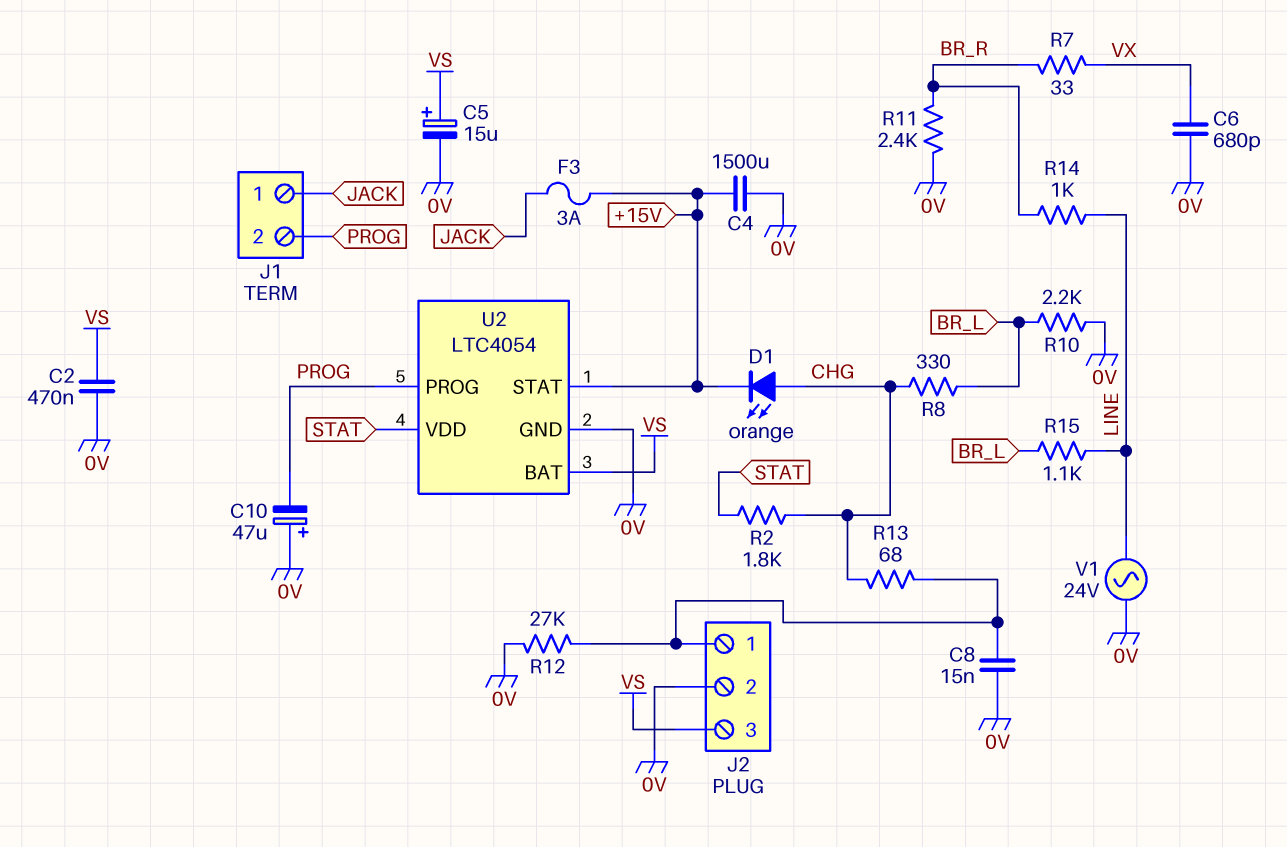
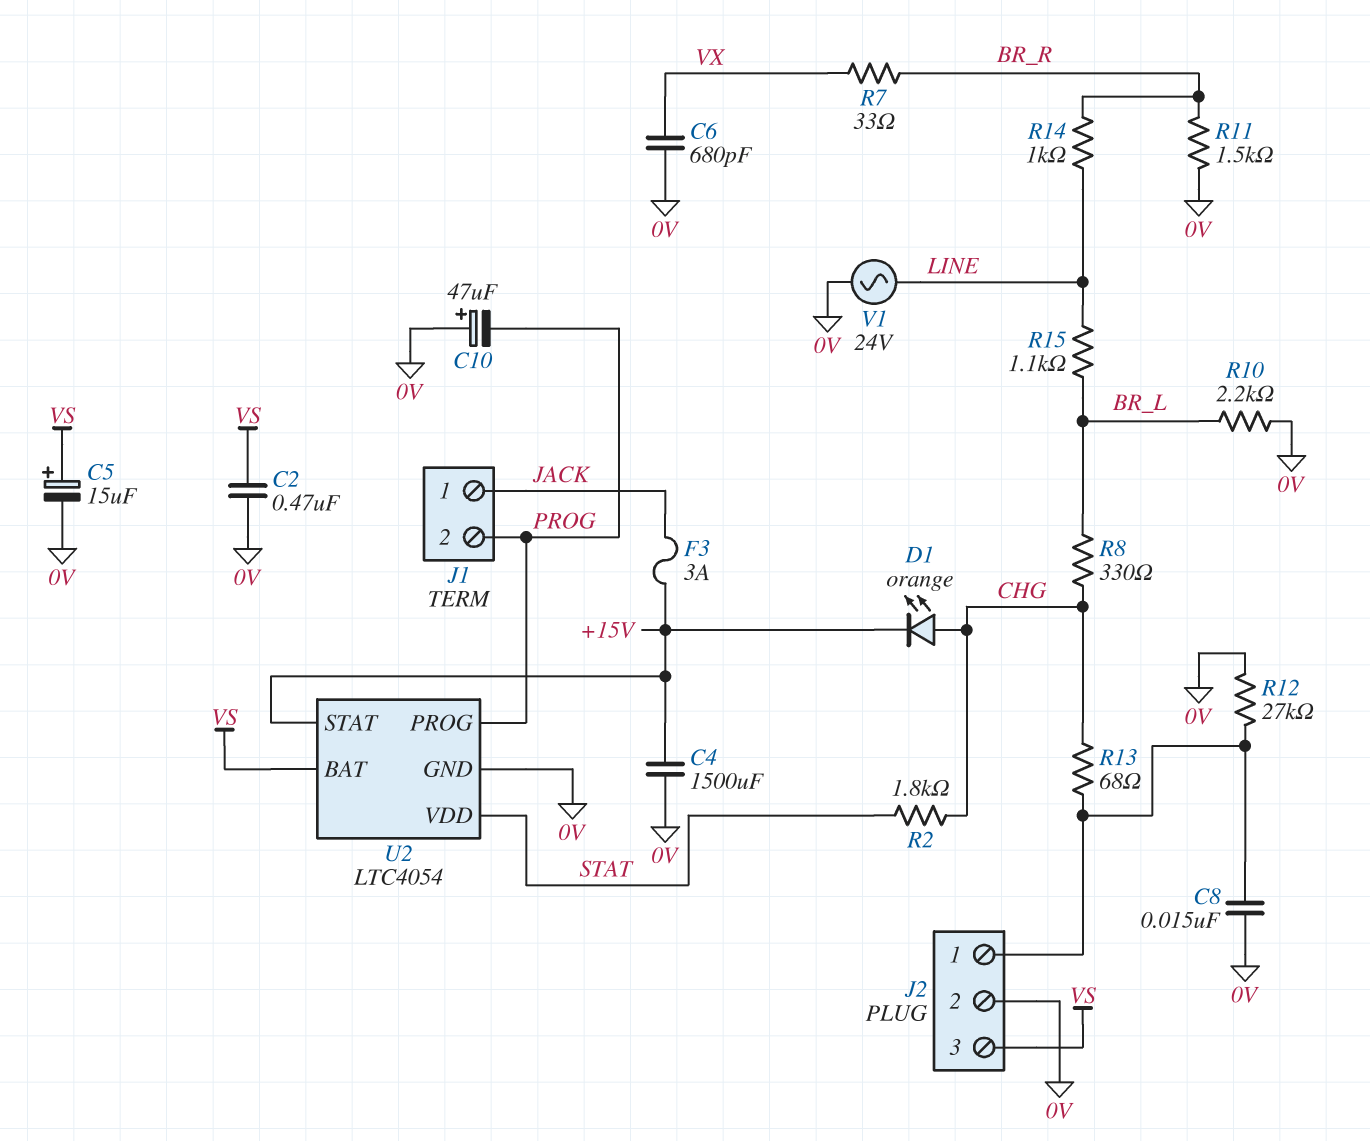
R11: 2.4k (0V, BR_R) -> 1.5k (0V, BR_R)

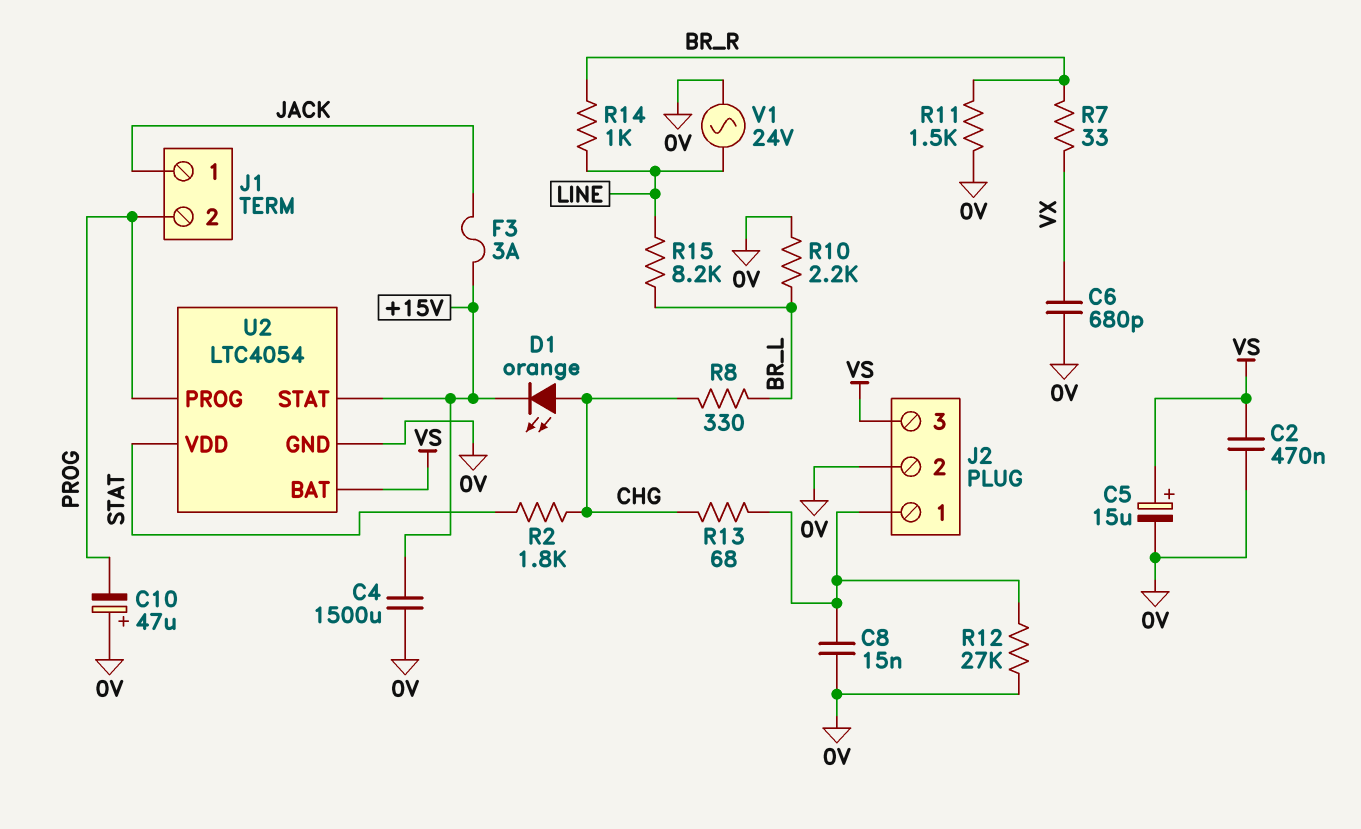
R15: 1.1k (BR_L, LINE) -> 8.2k (BR_L, LINE)

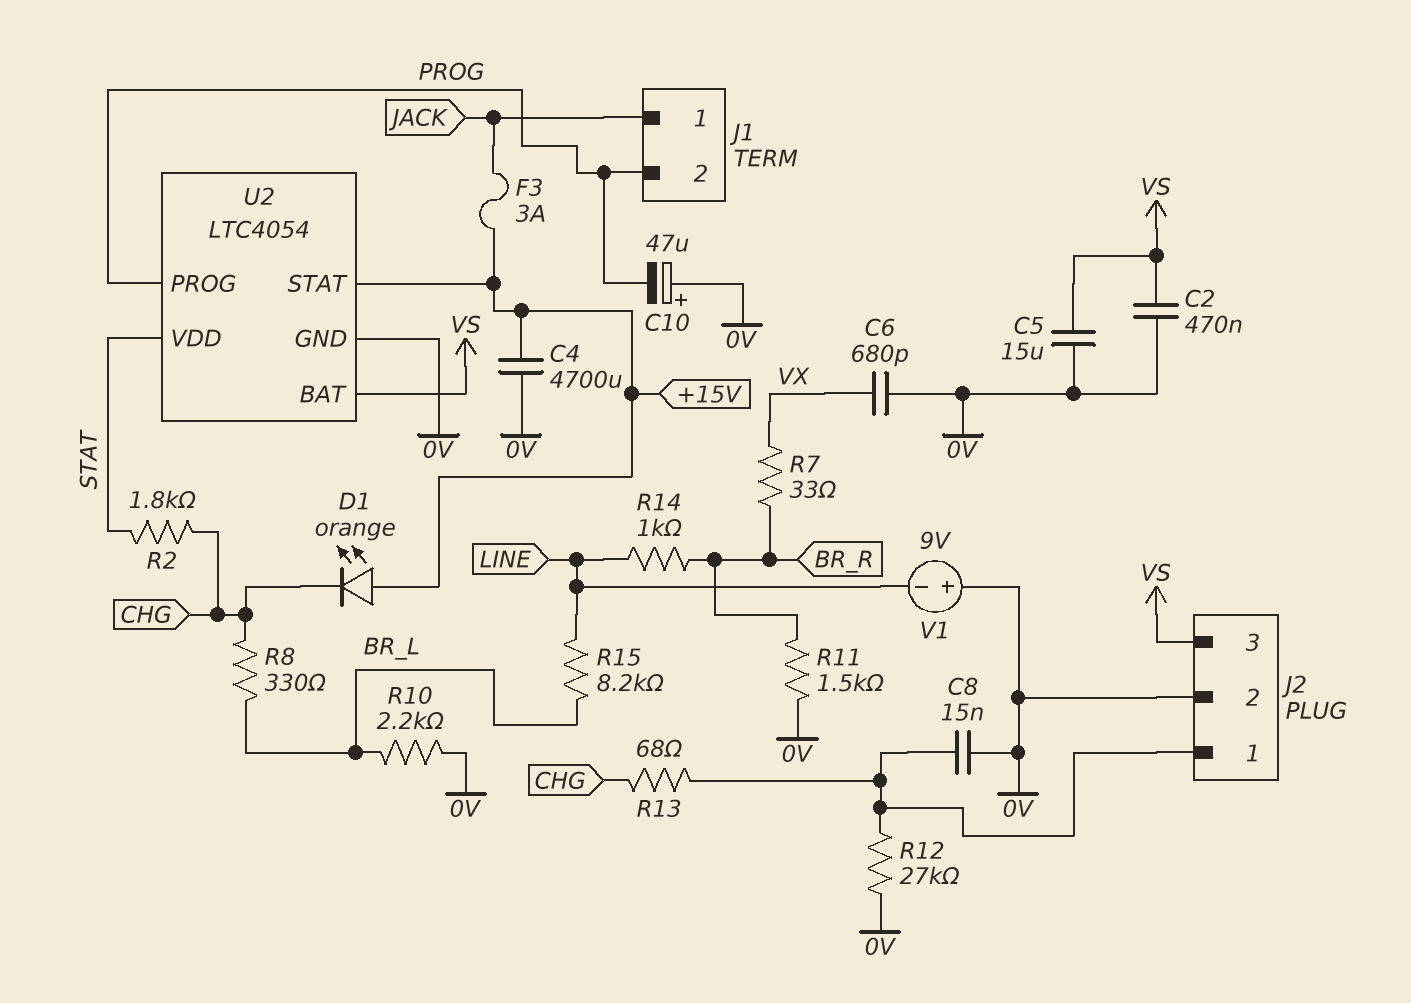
C4: 1500uF (+15V, 0V) -> 4700uF (+15V, 0V)
C5: 15uF (plus VS, minus 0V) -> 15uF (0V, VS)
D1: LED orange (A CHG, K +15V) -> LED orange (A +15V, K CHG)
V1: AC 24V (0V, LINE) -> 9V (plus 0V, minus LINE)

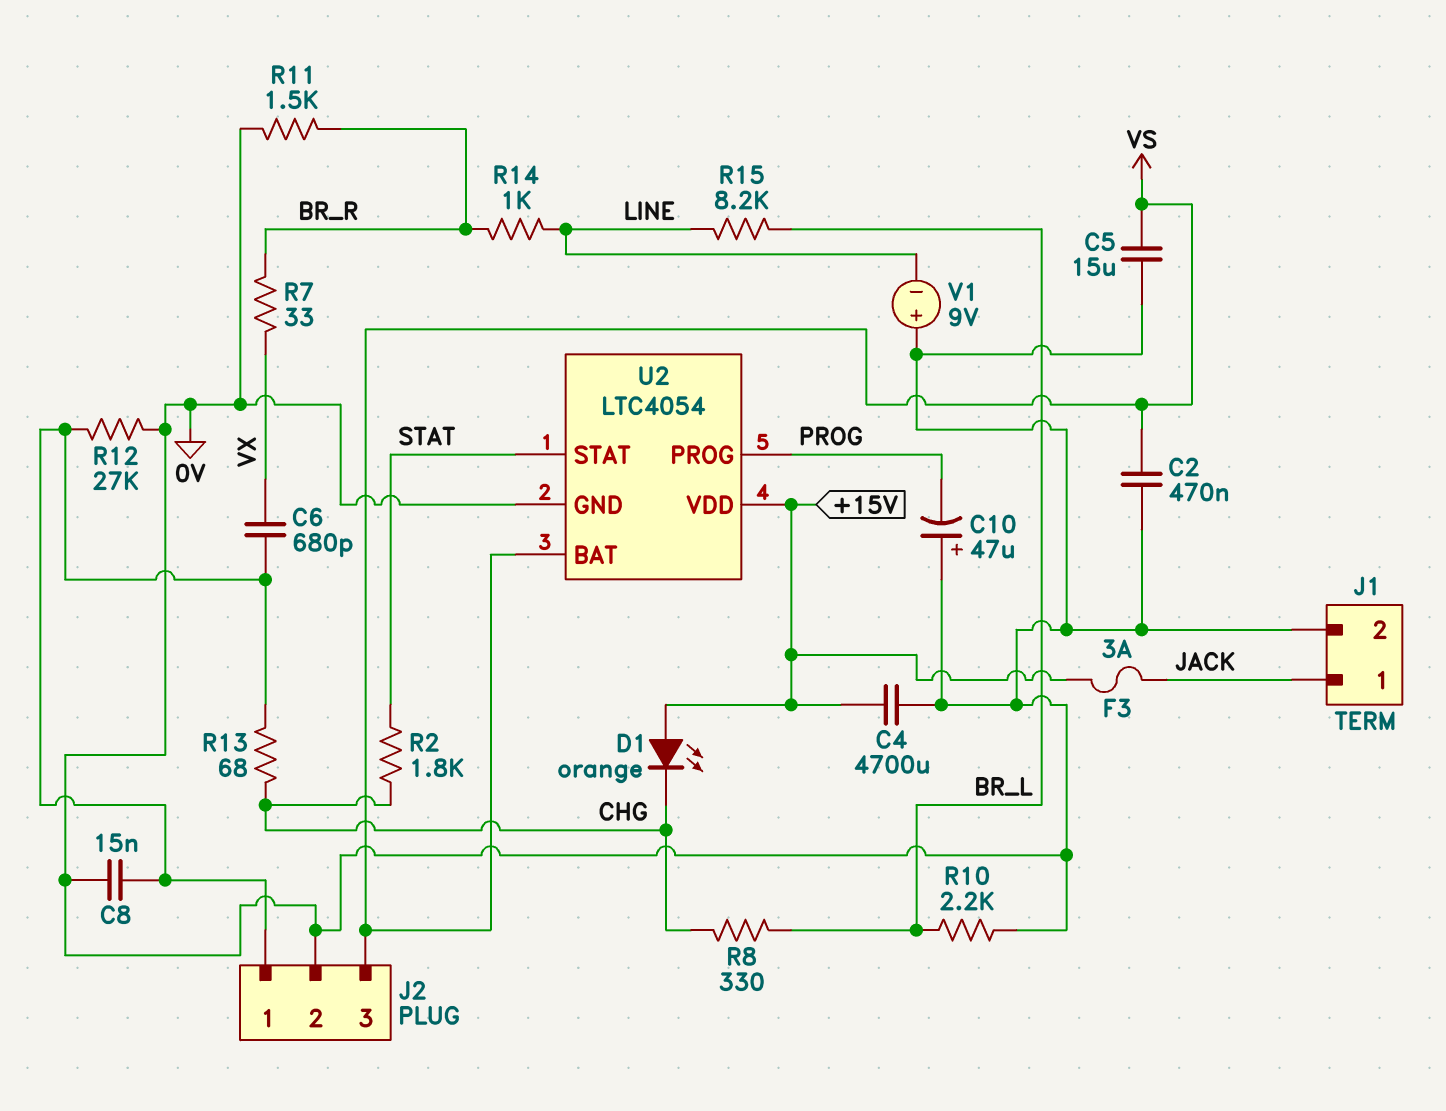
C6: 680pF (0V, VX) -> 680pF (J2/1, VX)
J1 pin 2: PROG -> 0V
U2 pin STAT: +15V -> STAT
U2 pin VDD: STAT -> +15V

